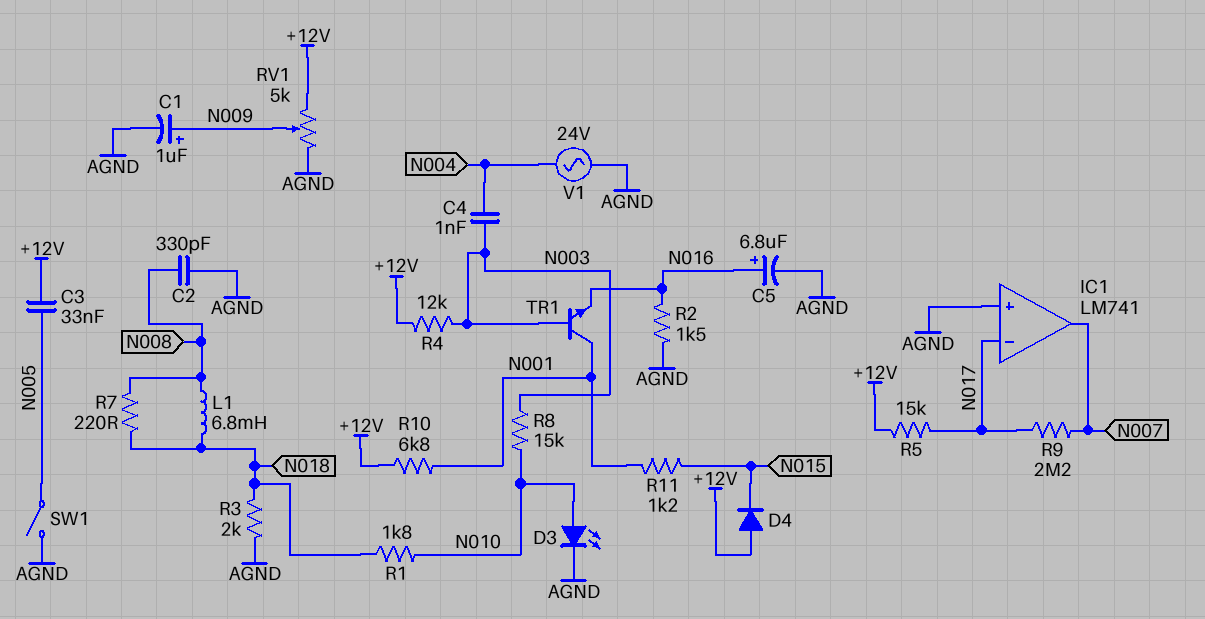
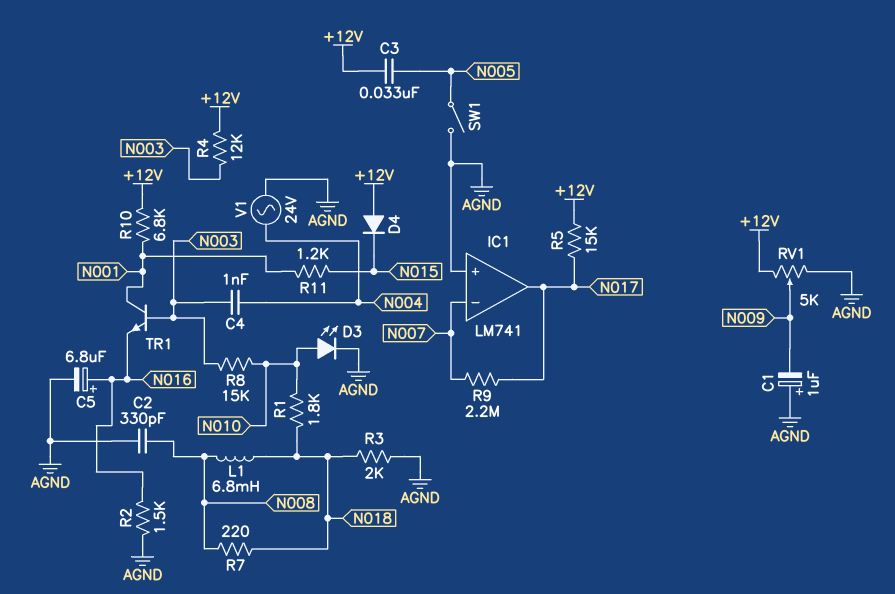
C1: 1uF (plus N009, minus AGND) -> 1uF (plus AGND, minus N009)
IC1 pin in-: N017 -> N007
IC1 pin out: N007 -> N017

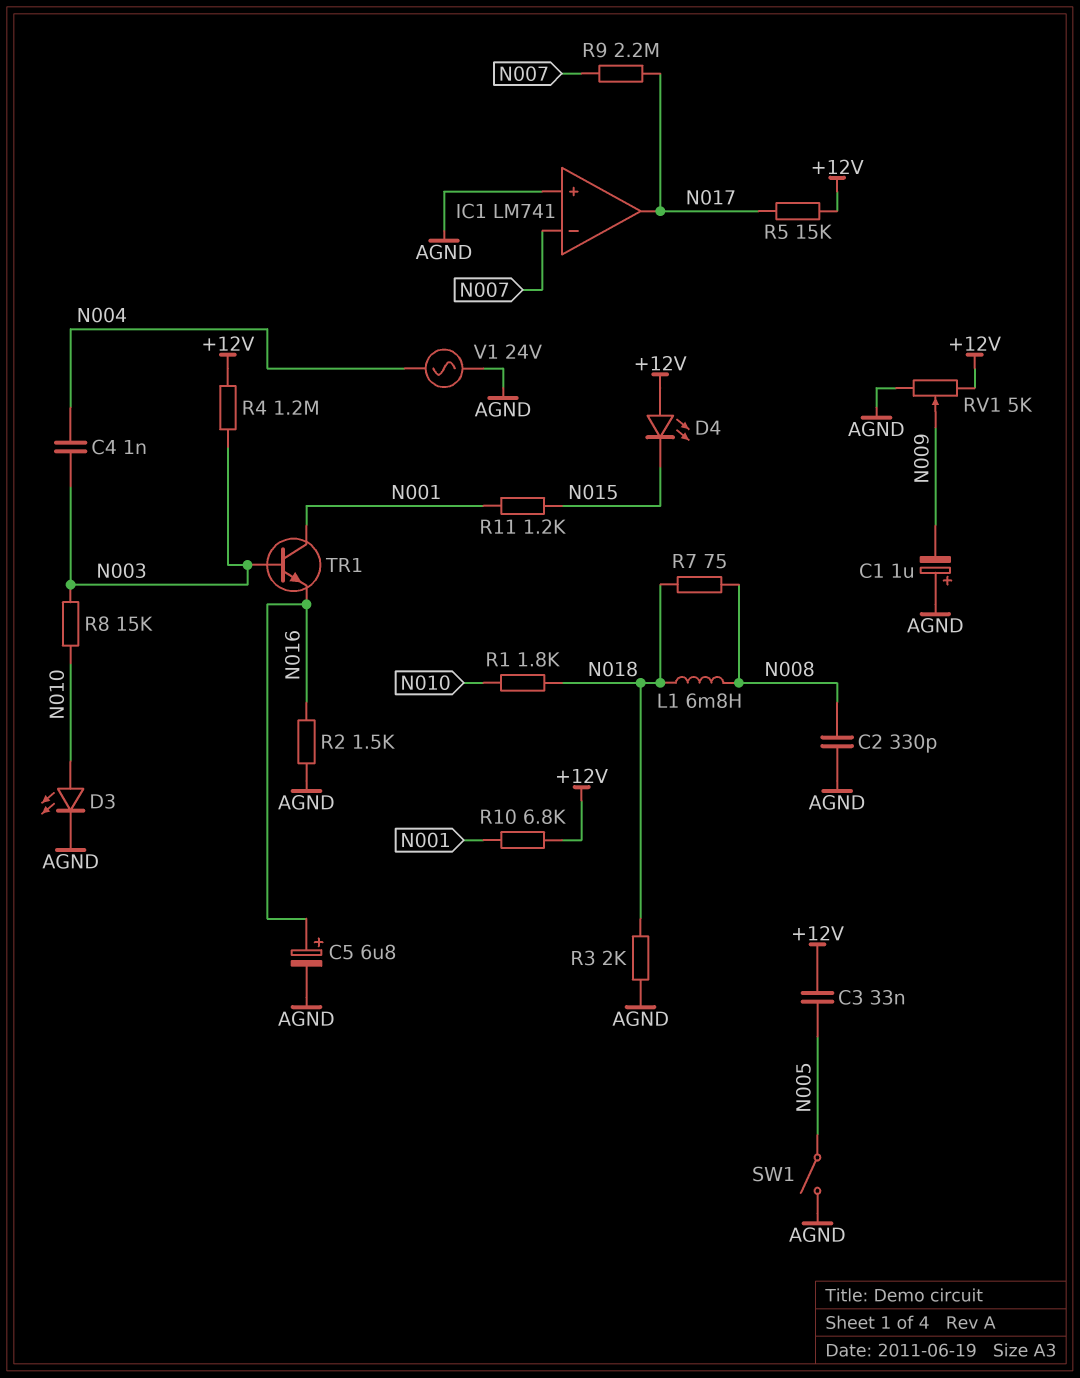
D4: diode (A +12V, K N015) -> LED (A +12V, K N015)
R4: 12k (+12V, N003) -> 1.2M (+12V, N003)
R7: 220 (N008, N018) -> 75 (N008, N018)

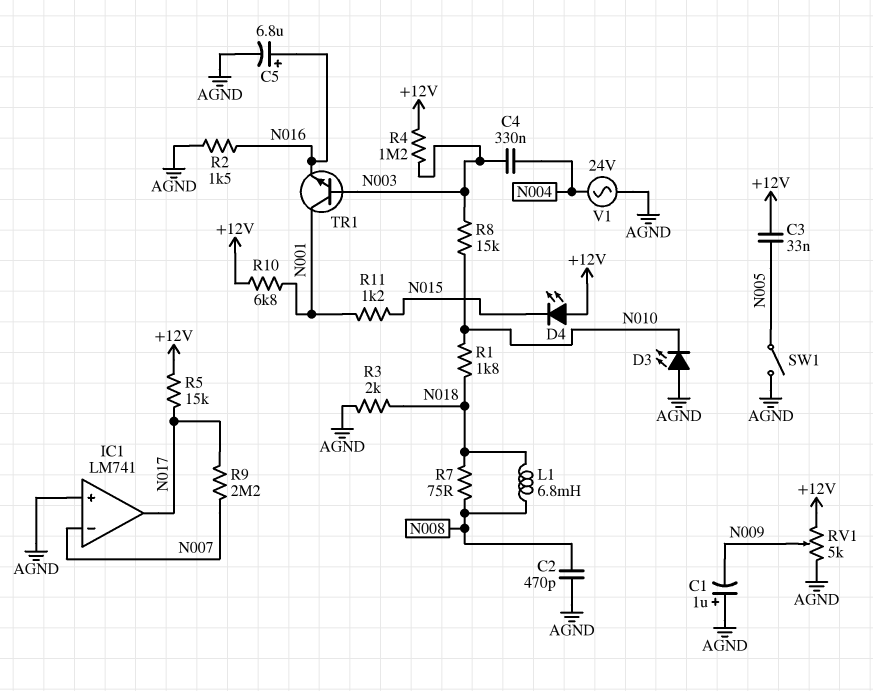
C2: 330pF (AGND, N008) -> 470pF (AGND, N008)
C4: 1nF (N003, N004) -> 330nF (N003, N004)
D3: LED (A N010, K AGND) -> LED (A AGND, K N010)

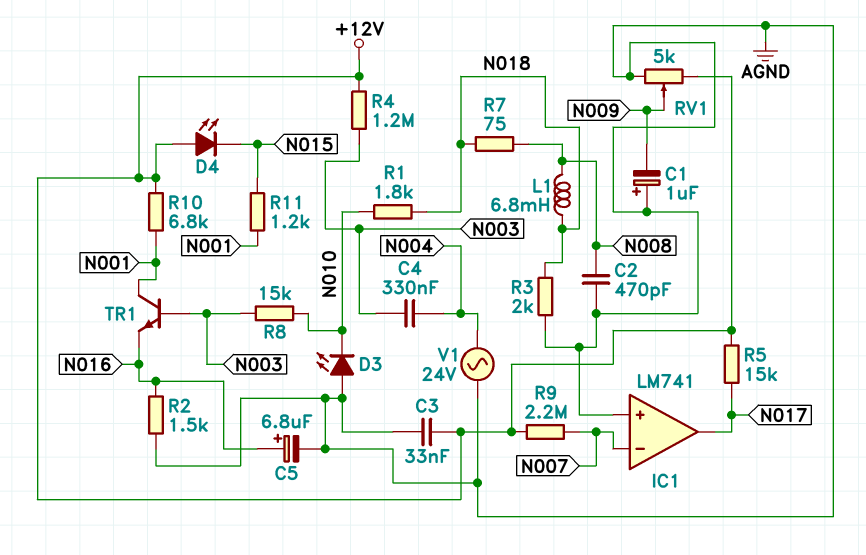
C3: 33nF (+12V, N005) -> 33nF (+12V, AGND)
R9: 2.2M (N007, N017) -> 2.2M (+12V, N007)
SW1: switch (AGND, N005) -> none

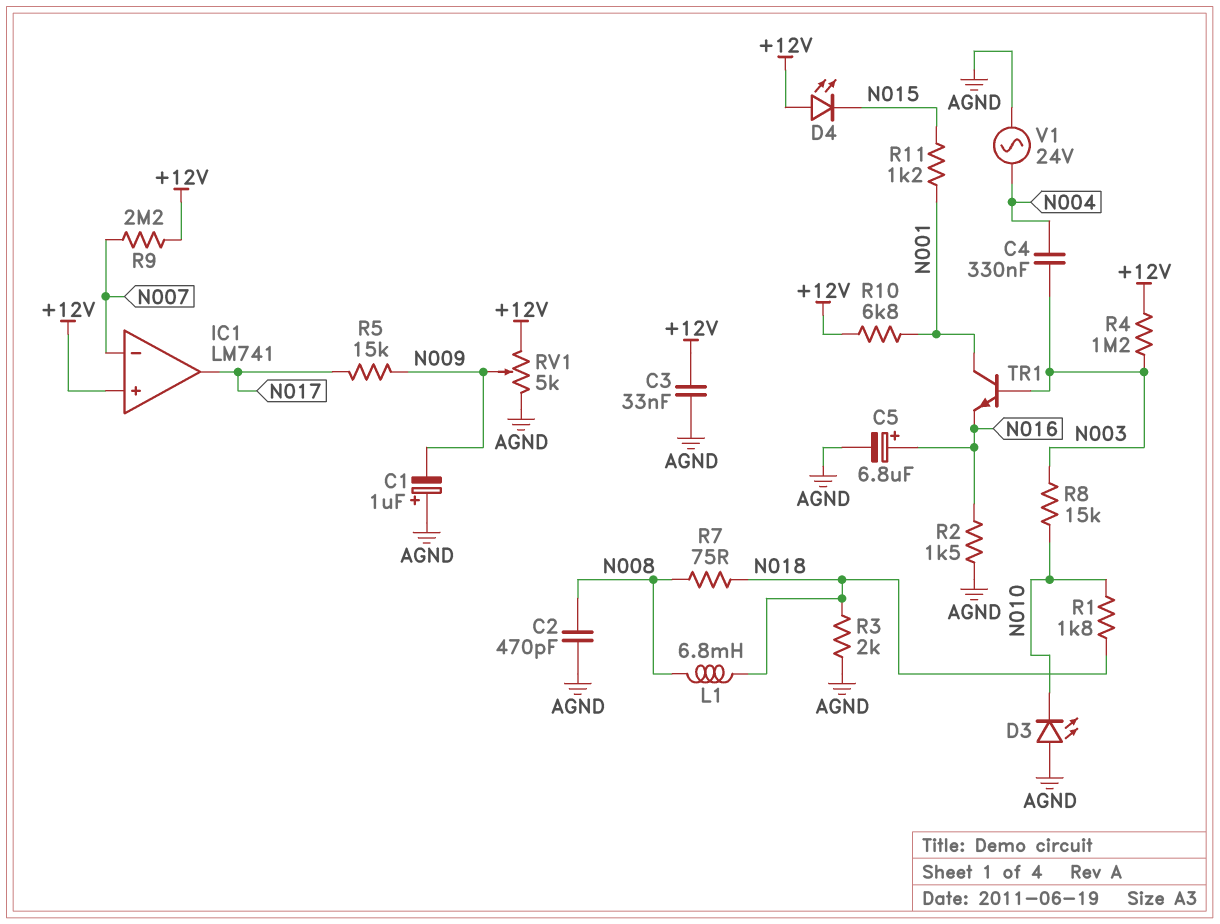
IC1 pin in+: AGND -> +12V
R5: 15k (+12V, N017) -> 15k (N009, N017)

